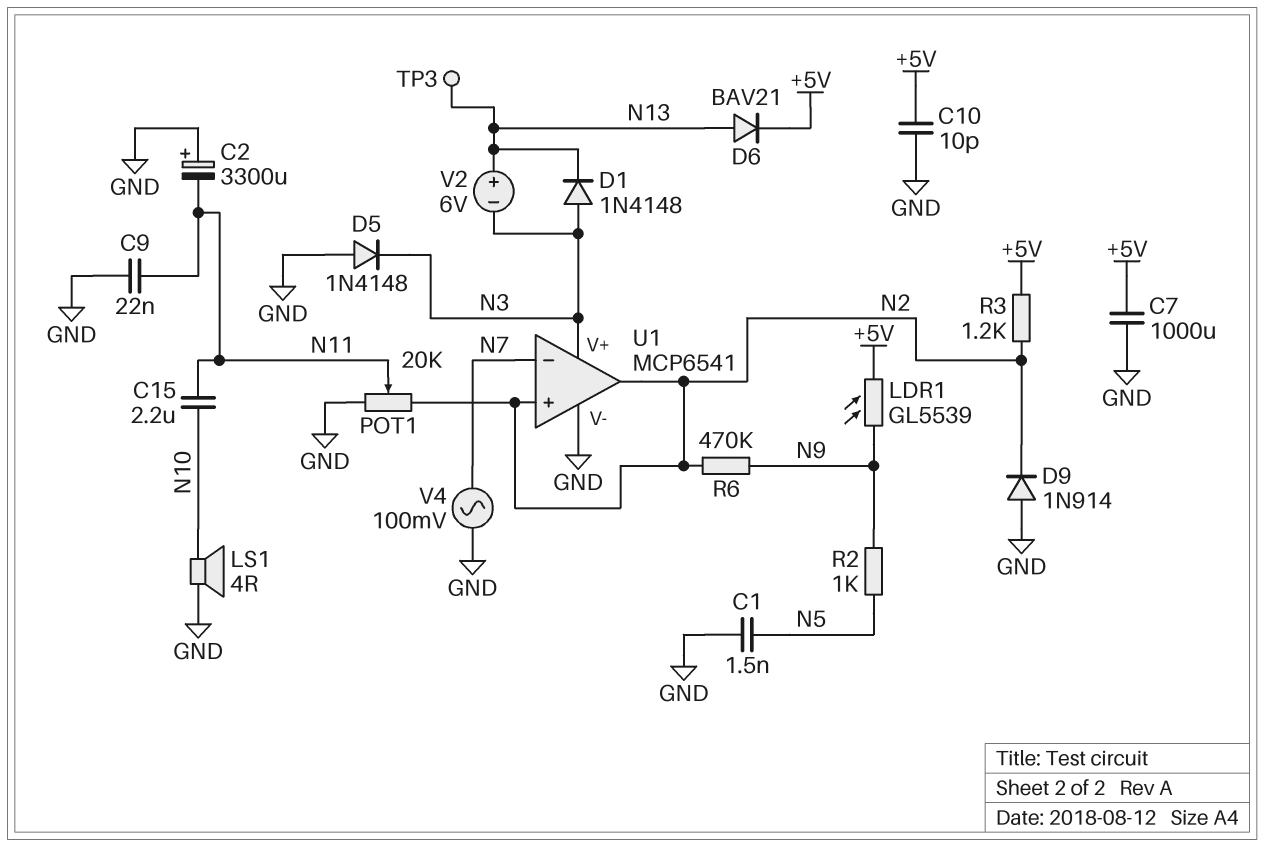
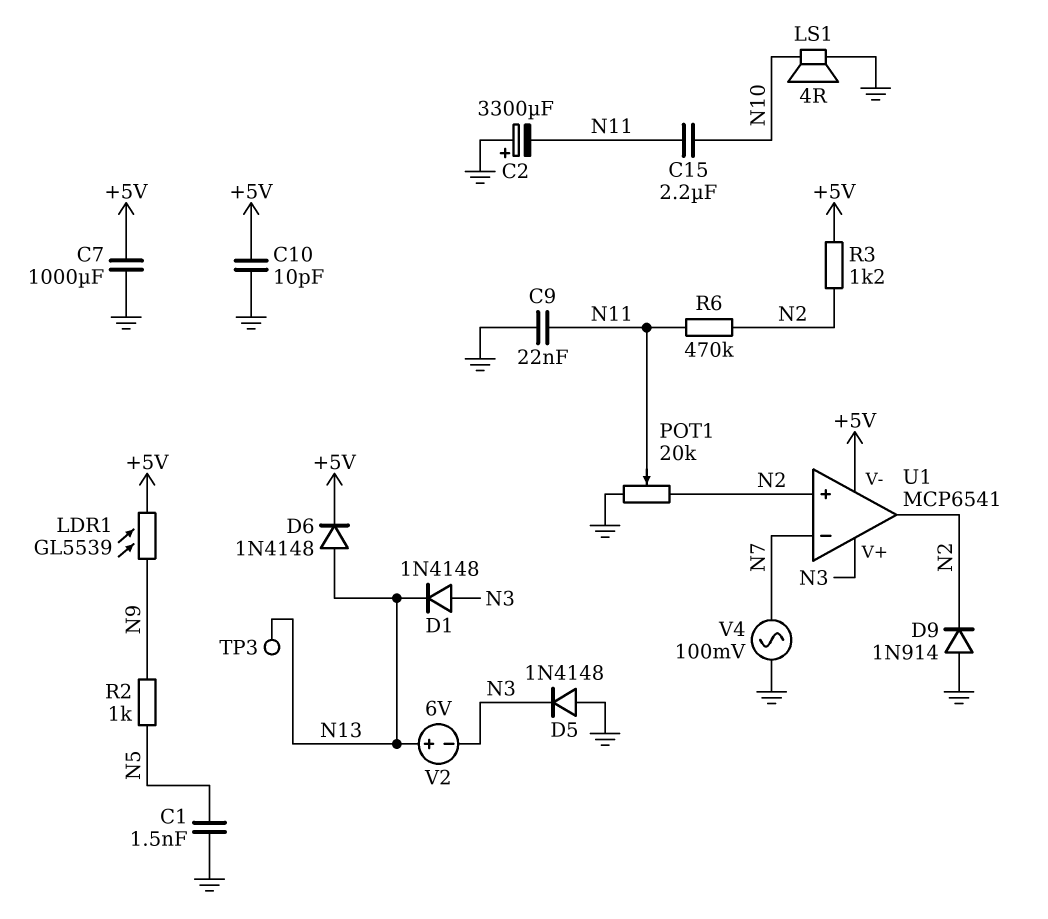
D6: diode BAV21 (A N13, K +5V) -> diode 1N4148 (A N13, K +5V)
R6: 470k (N2, N9) -> 470k (N2, N11)
U1 pin V-: GND -> +5V

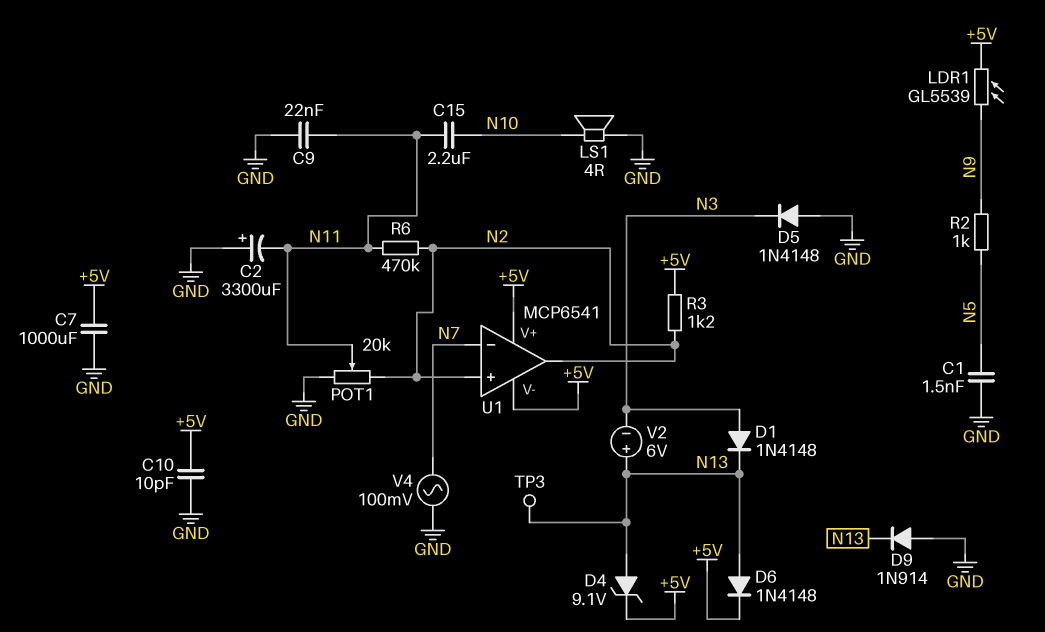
D4: none -> zener 9.1V (A N13, K +5V)
D9: diode 1N914 (A GND, K N2) -> diode 1N914 (A GND, K N13)
U1 pin V+: N3 -> +5V

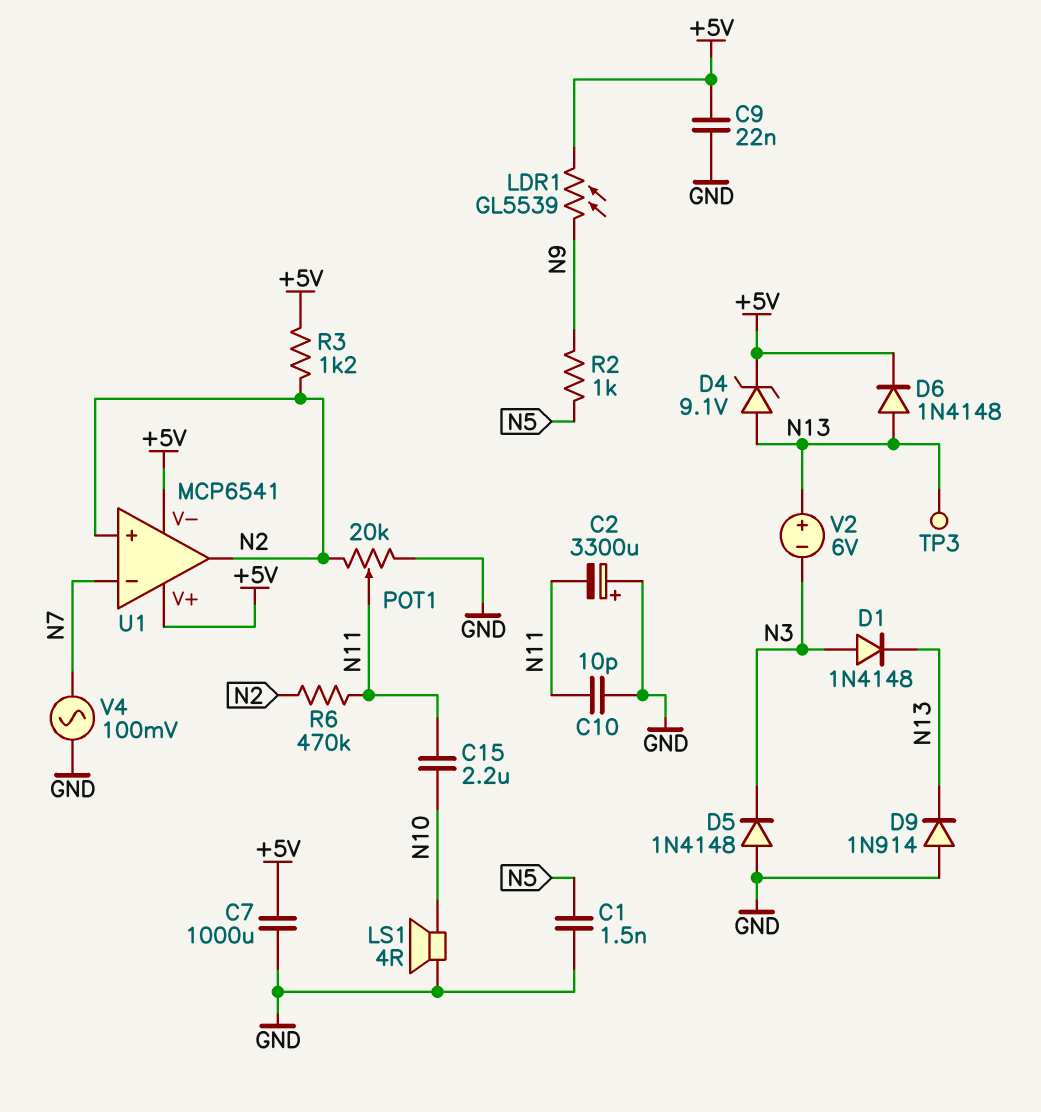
C9: 22nF (GND, N11) -> 22nF (+5V, GND)
C10: 10pF (+5V, GND) -> 10pF (GND, N11)

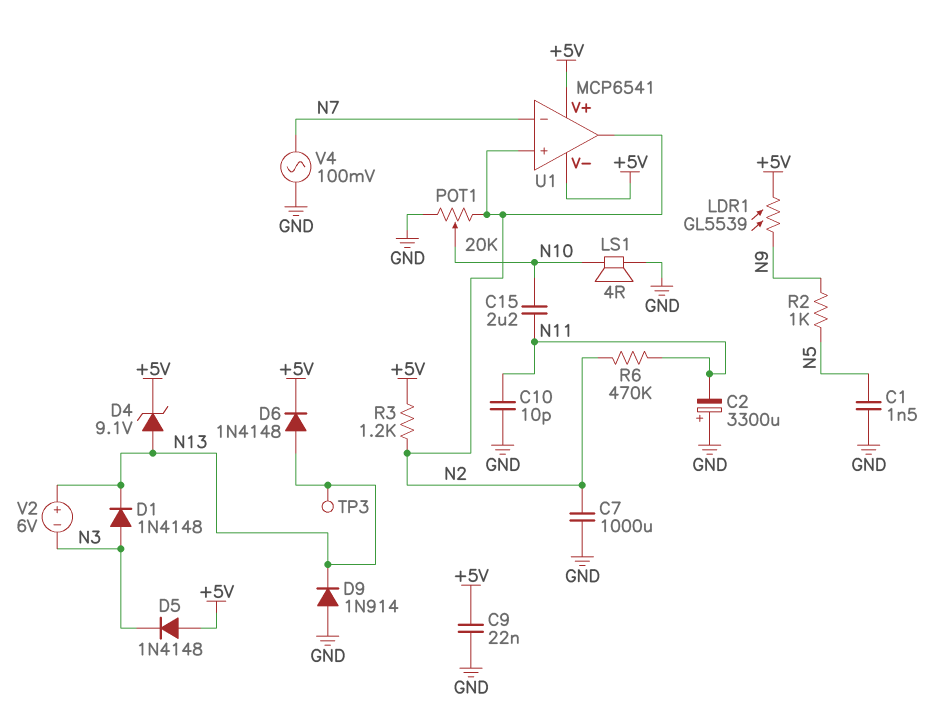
C7: 1000uF (+5V, GND) -> 1000uF (GND, N2)
D5: diode 1N4148 (A GND, K N3) -> diode 1N4148 (A +5V, K N3)
POT1: 20k (GND, N2, wiper N11) -> 20k (GND, N2, wiper N10)

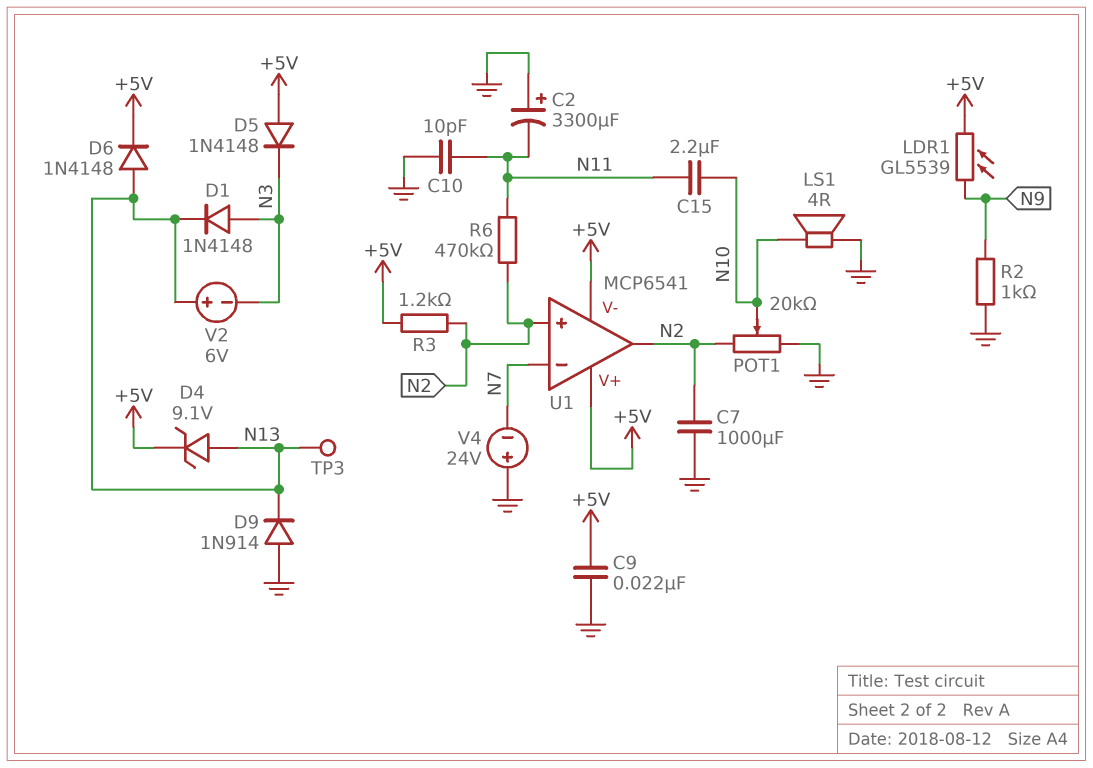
C1: 1.5nF (GND, N5) -> none
R2: 1k (N5, N9) -> 1k (GND, N9)
V4: AC 100mV (GND, N7) -> 24V (plus GND, minus N7)

